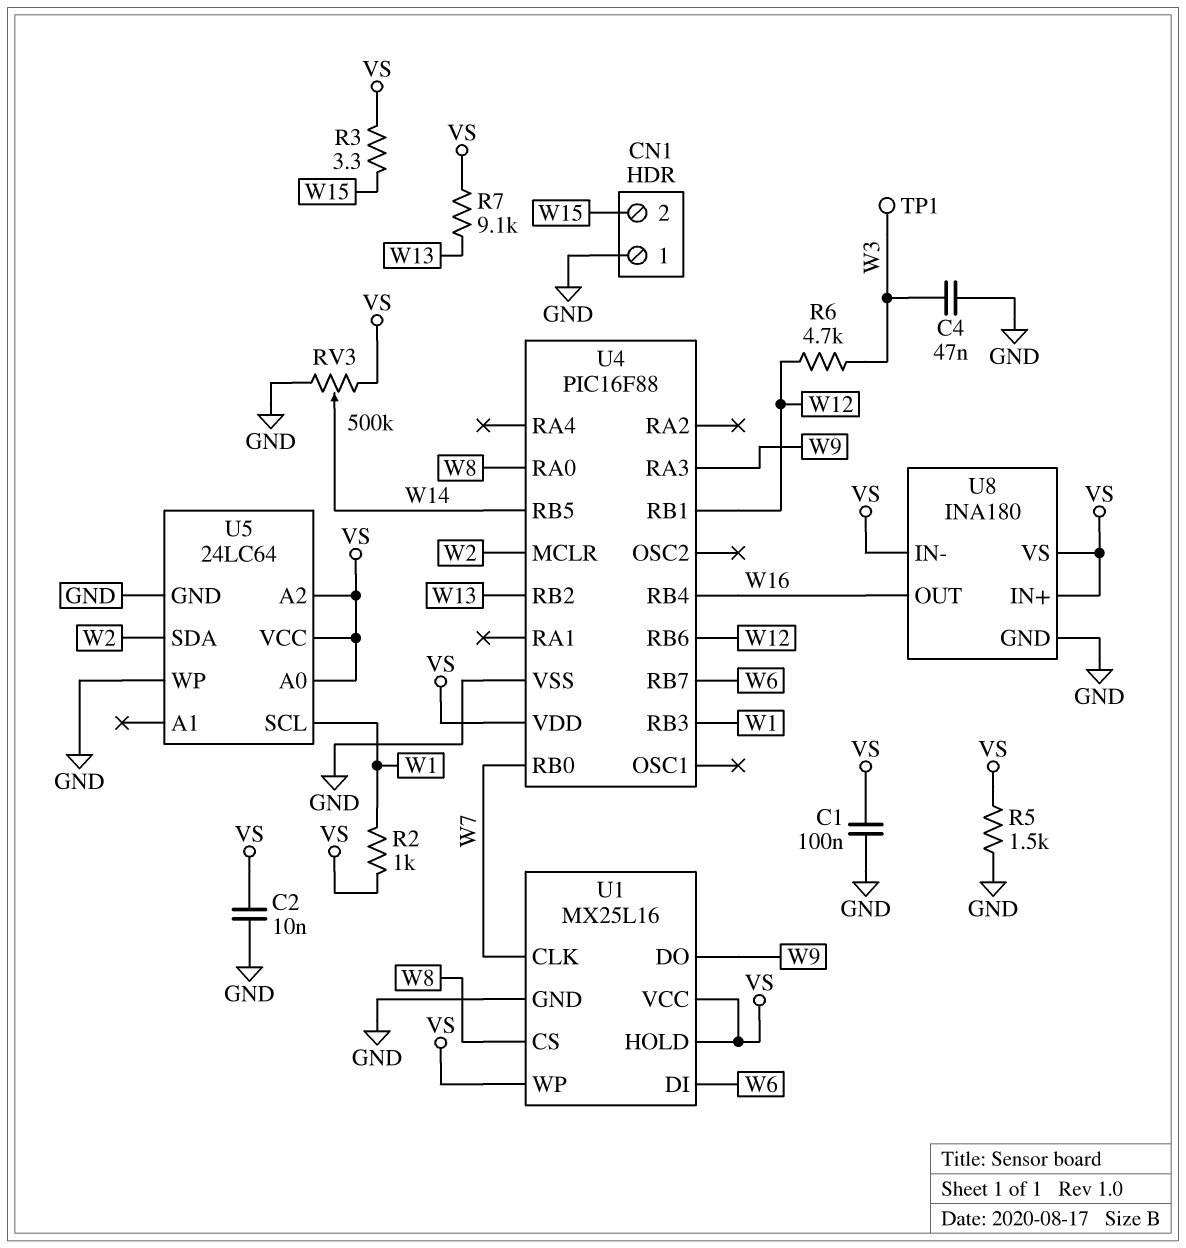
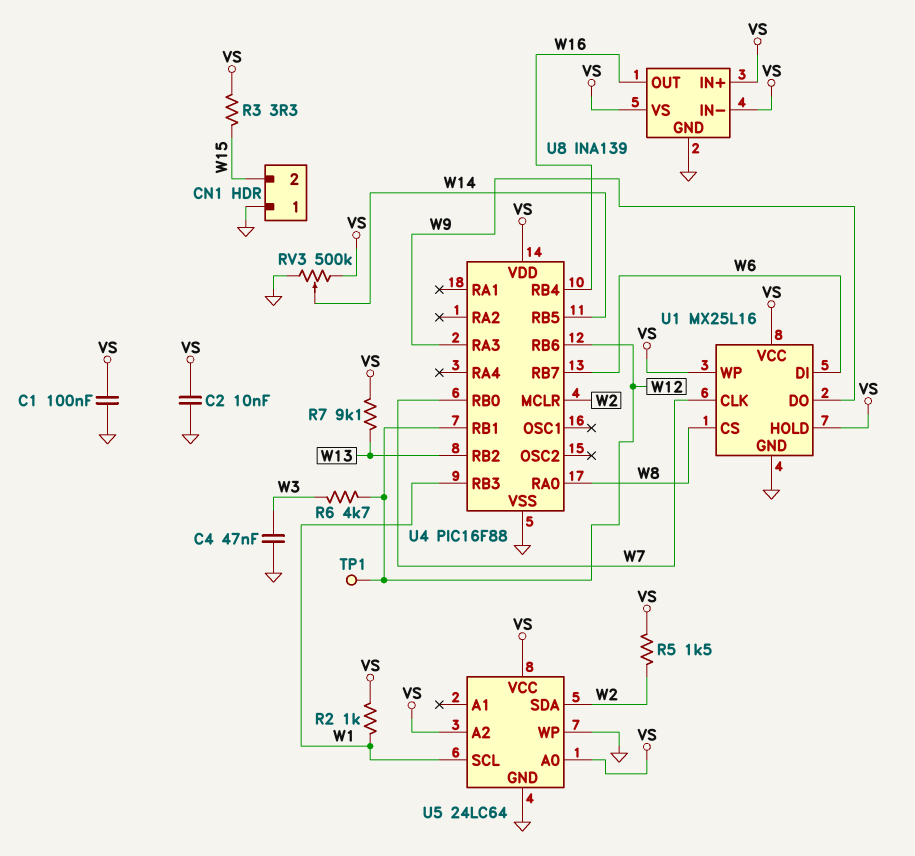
R5: 1.5k (GND, VS) -> 1.5k (VS, W2)
TP1: test point (W3) -> test point (W12)
U8: INA180 -> INA139

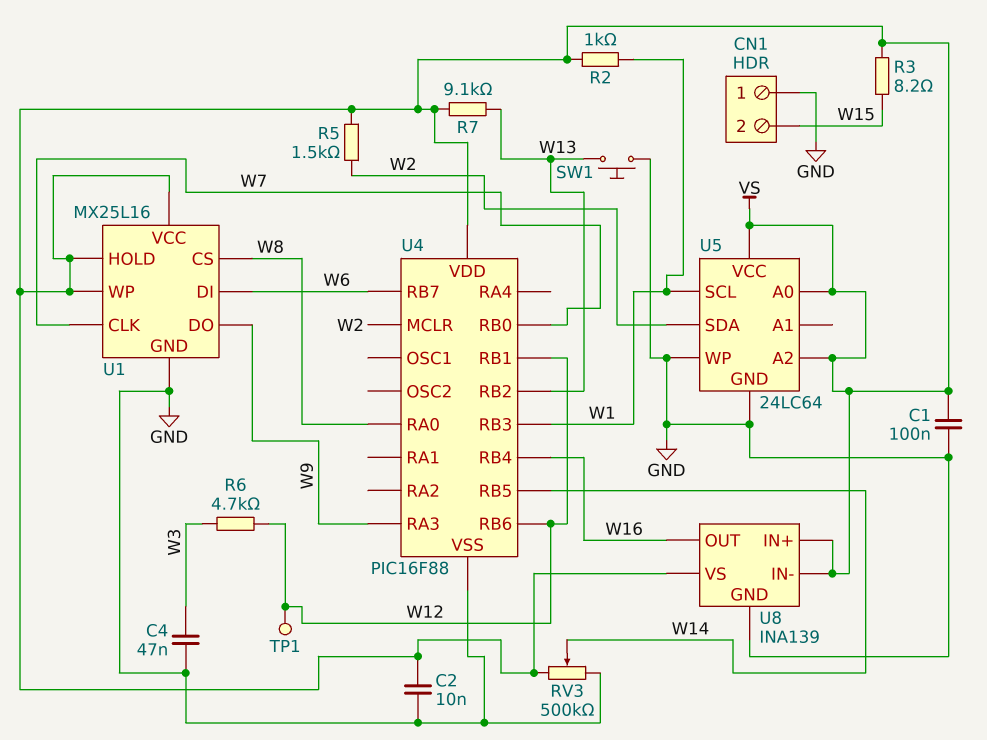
R3: 3.3 (VS, W15) -> 8.2 (VS, W15)
SW1: none -> button (GND, W13)

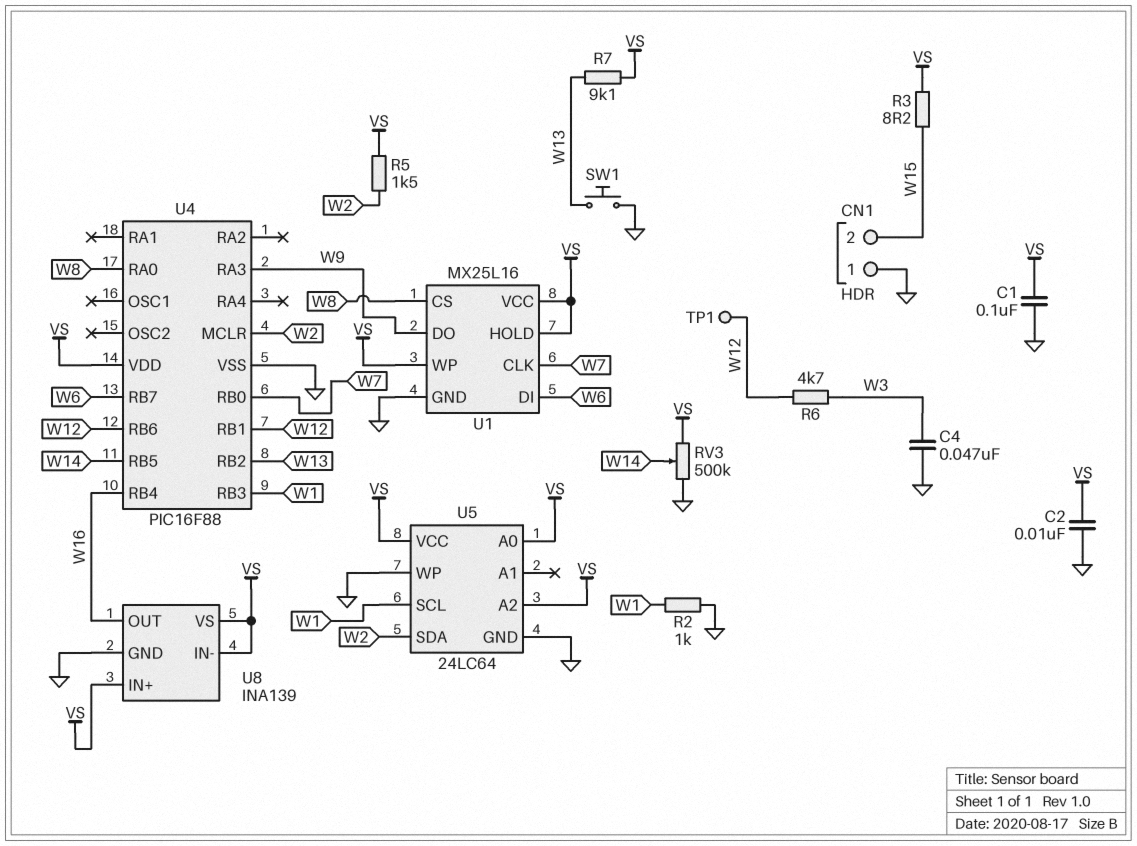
R2: 1k (VS, W1) -> 1k (GND, W1)

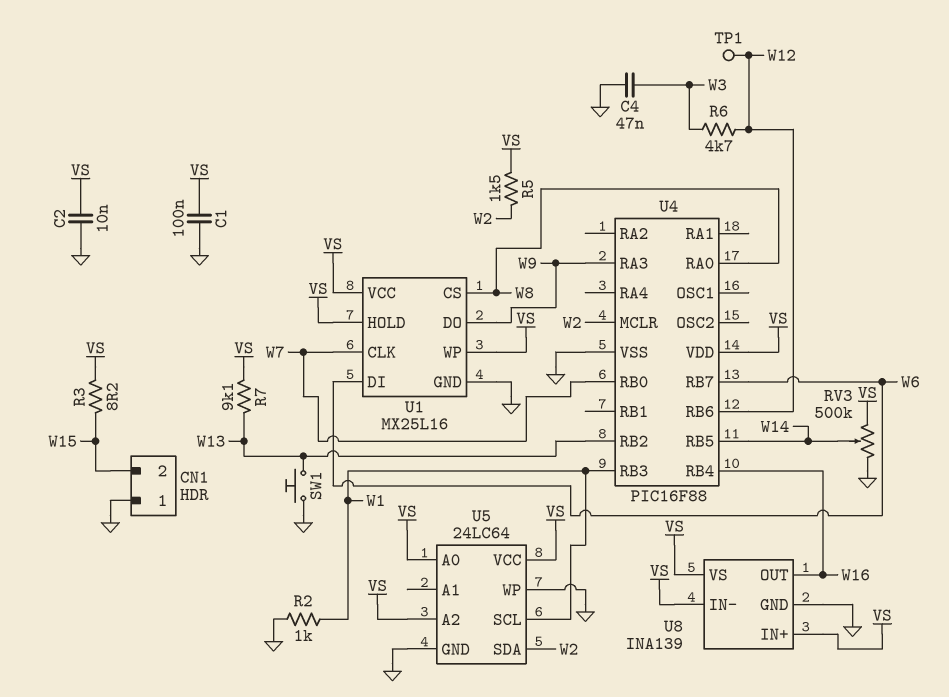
U4 pin RB1: W12 -> none

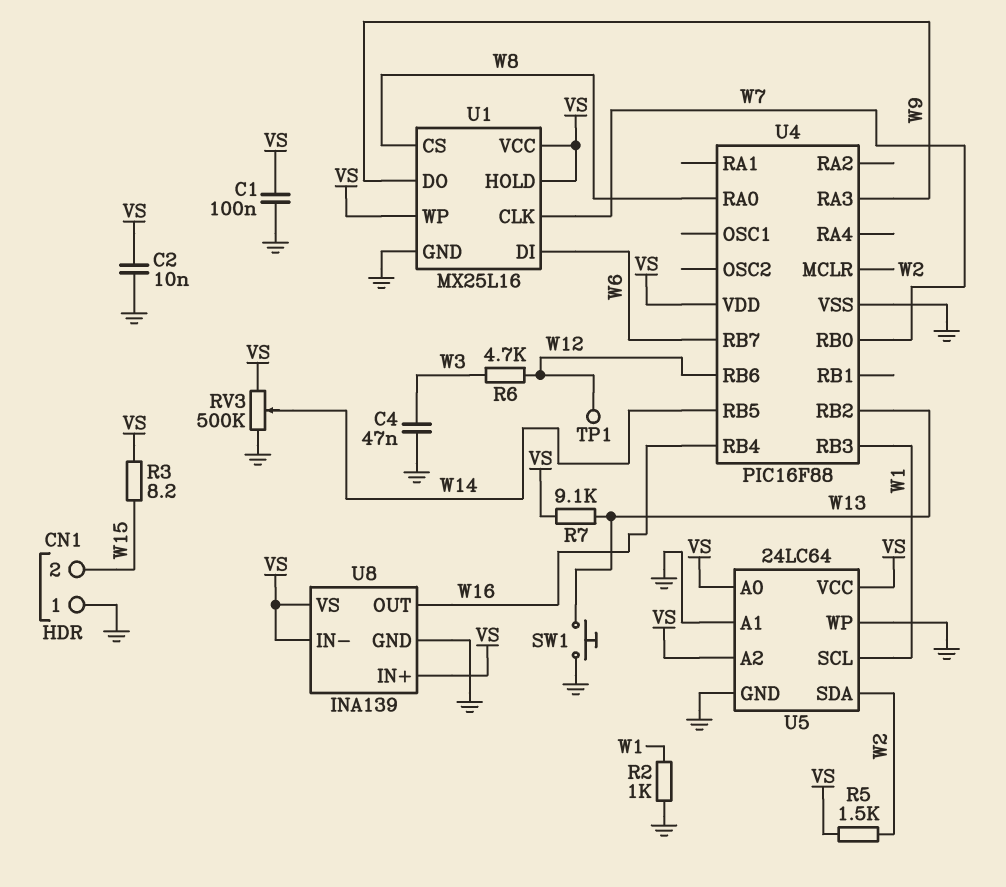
U5 pin A1: none -> GND

